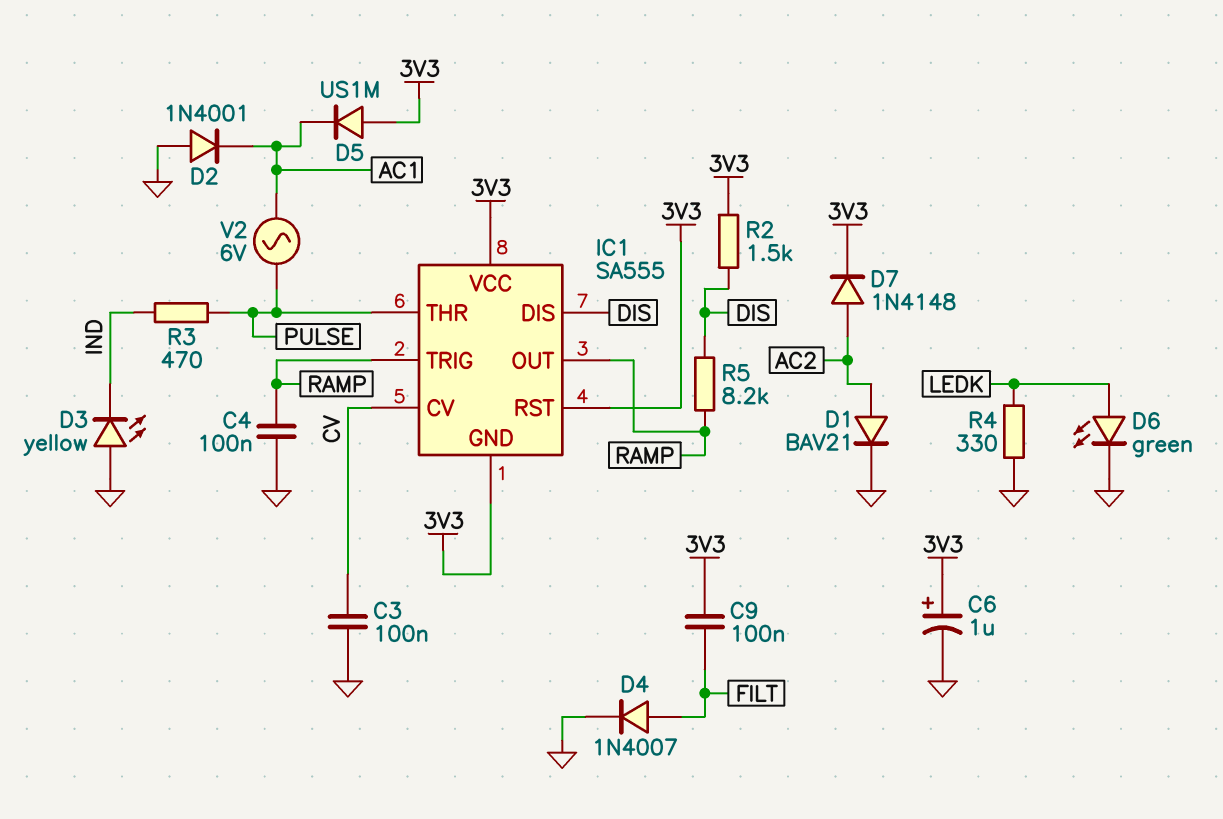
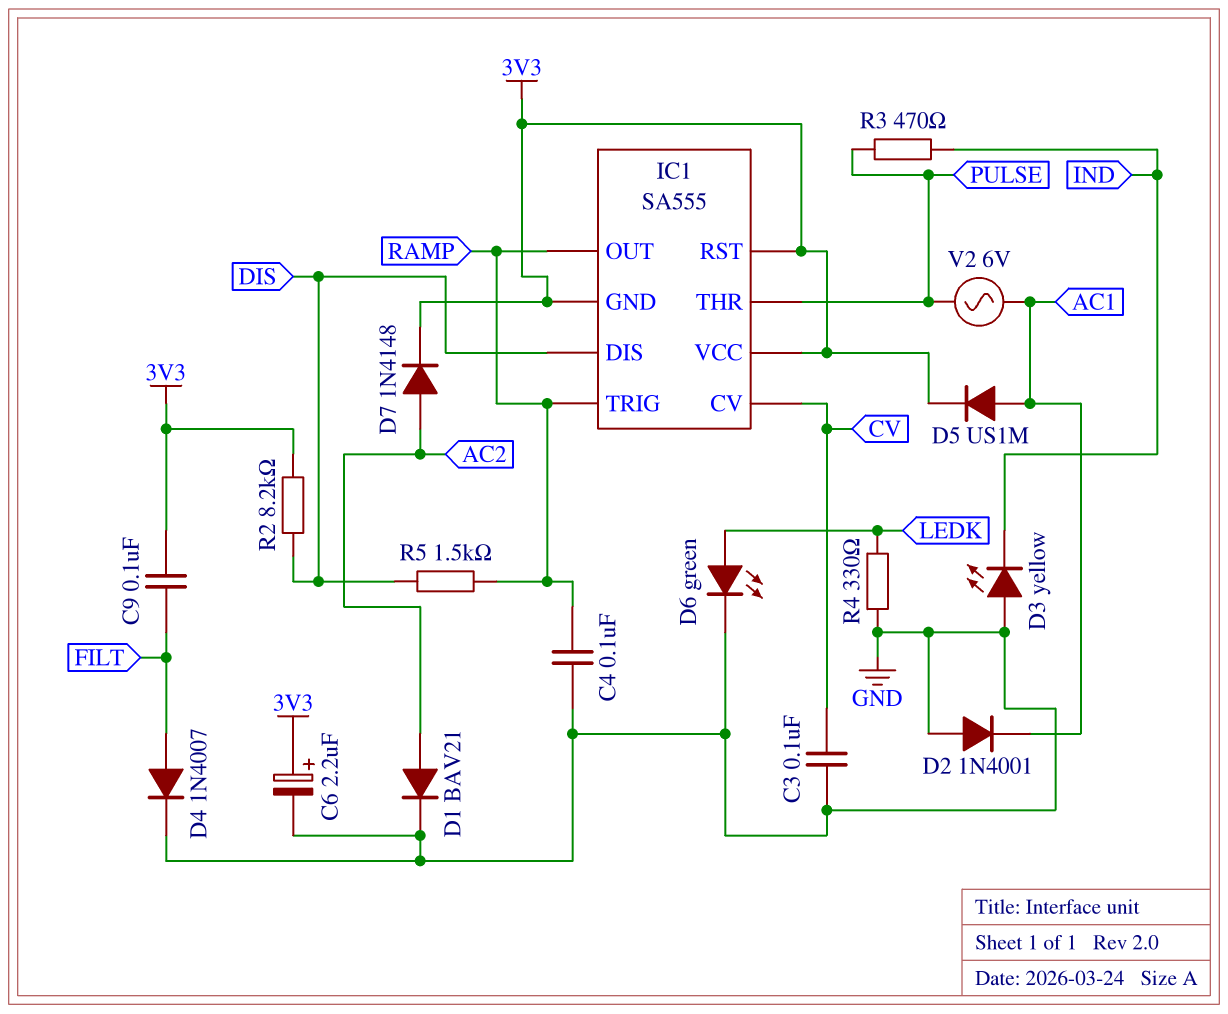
C6: 1uF (plus 3V3, minus GND) -> 2.2uF (plus 3V3, minus GND)
D5: diode US1M (A 3V3, K AC1) -> diode US1M (A AC1, K 3V3)
R2: 1.5k (3V3, DIS) -> 8.2k (3V3, DIS)
R5: 8.2k (DIS, RAMP) -> 1.5k (DIS, RAMP)

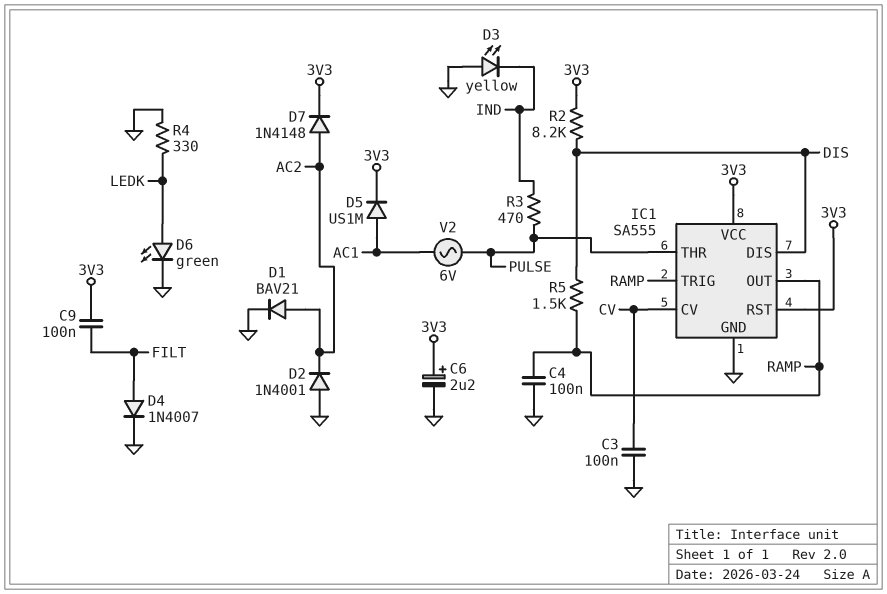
D2: diode 1N4001 (A GND, K AC1) -> diode 1N4001 (A GND, K AC2)
IC1 pin GND: 3V3 -> GND

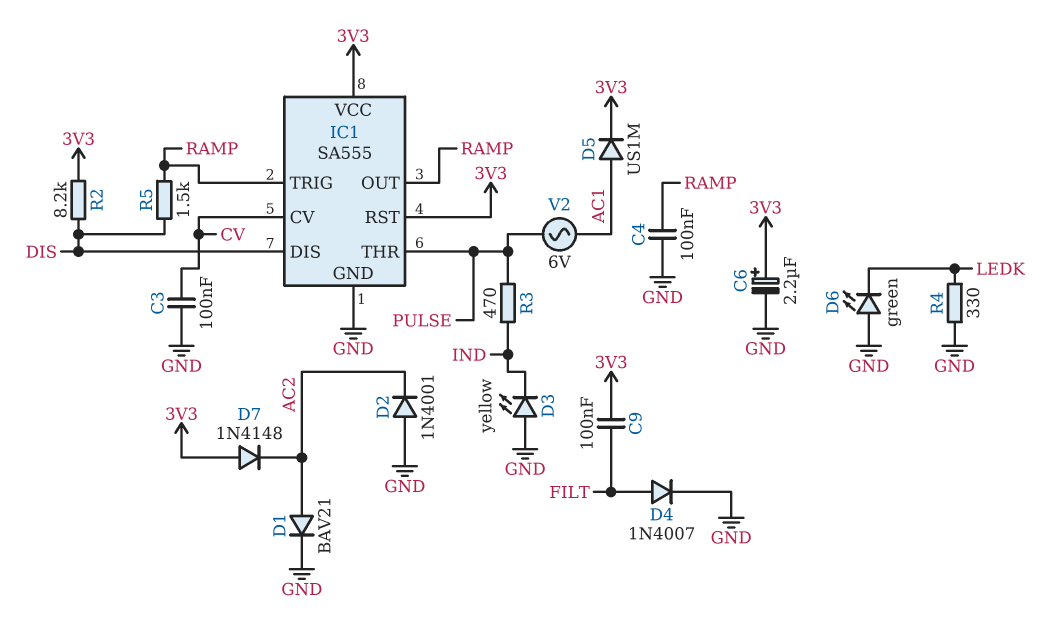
D6: LED green (A LEDK, K GND) -> LED green (A GND, K LEDK)
D7: diode 1N4148 (A AC2, K 3V3) -> diode 1N4148 (A 3V3, K AC2)

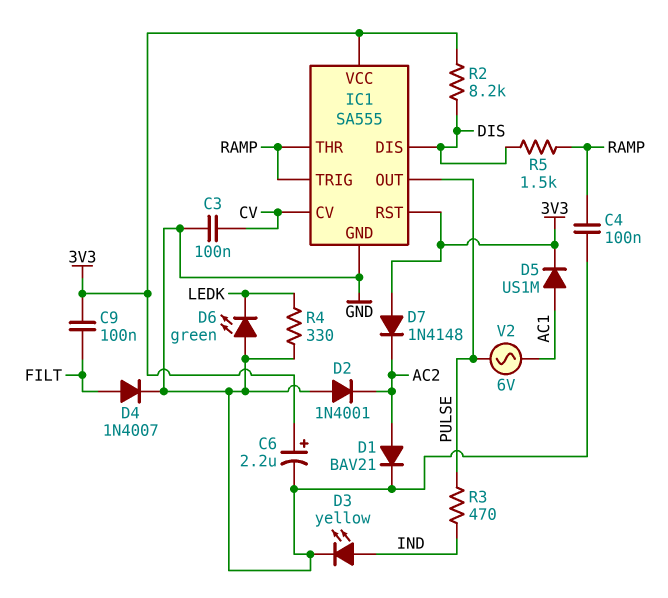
D3: LED yellow (A GND, K IND) -> LED yellow (A IND, K GND)
IC1 pin OUT: RAMP -> PULSE
IC1 pin THR: PULSE -> RAMP

